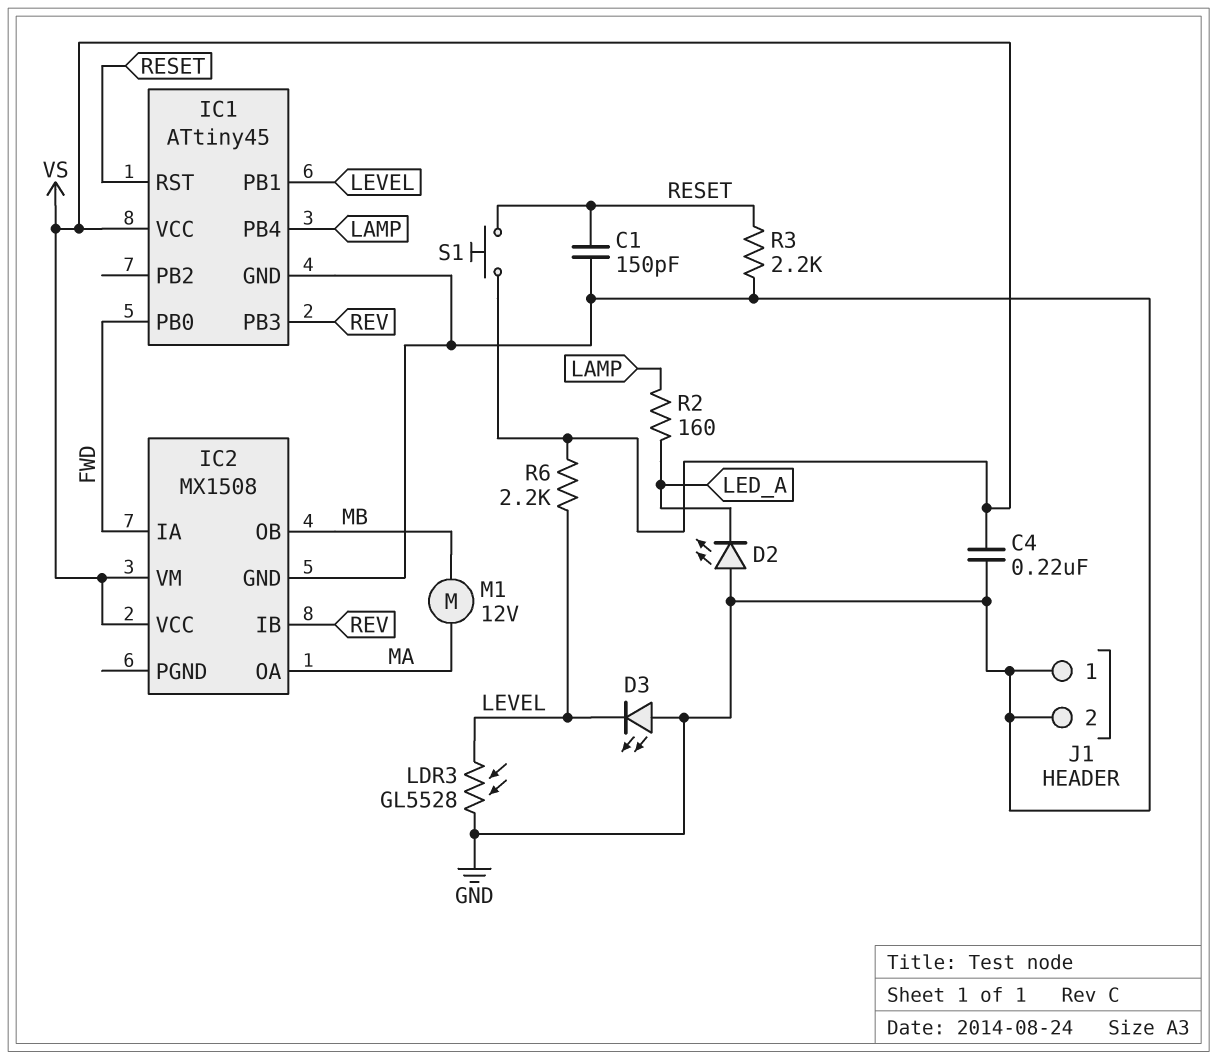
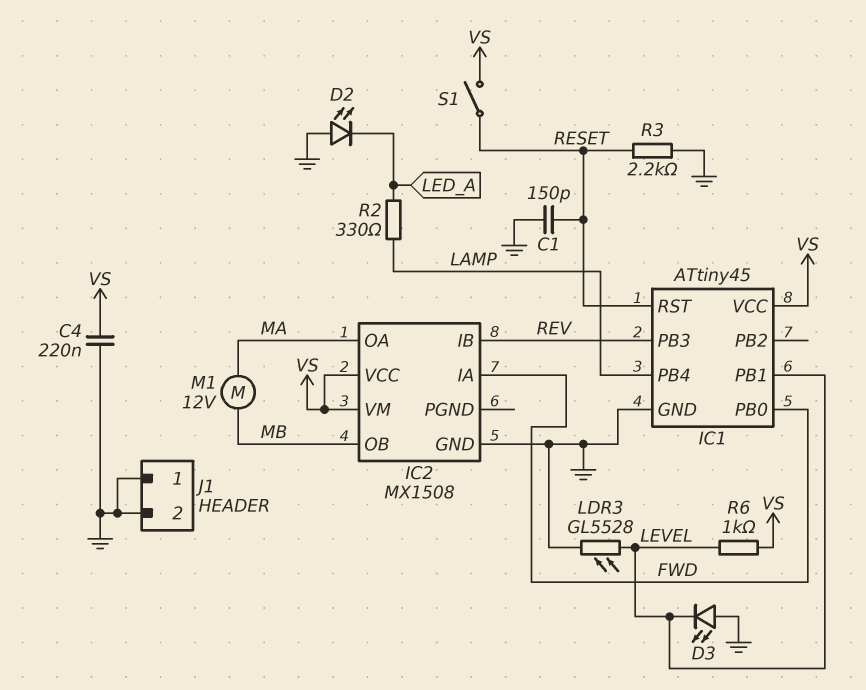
R2: 160 (LAMP, LED_A) -> 330 (LAMP, LED_A)
R6: 2.2k (LEVEL, VS) -> 1k (LEVEL, VS)
S1: button (RESET, VS) -> switch (RESET, VS)

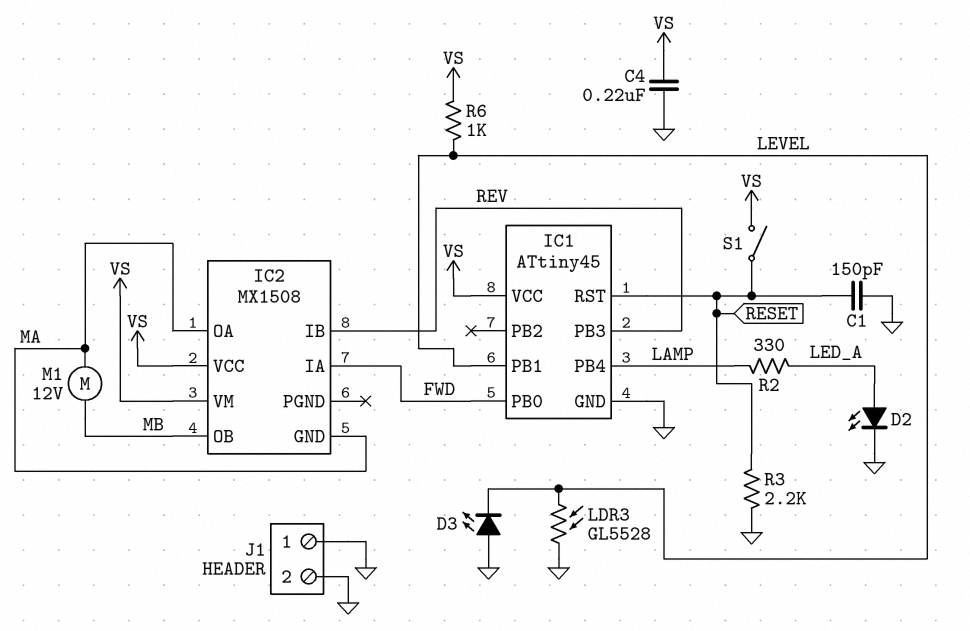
D2: LED (A GND, K LED_A) -> LED (A LED_A, K GND)
IC2 pin GND: GND -> MA

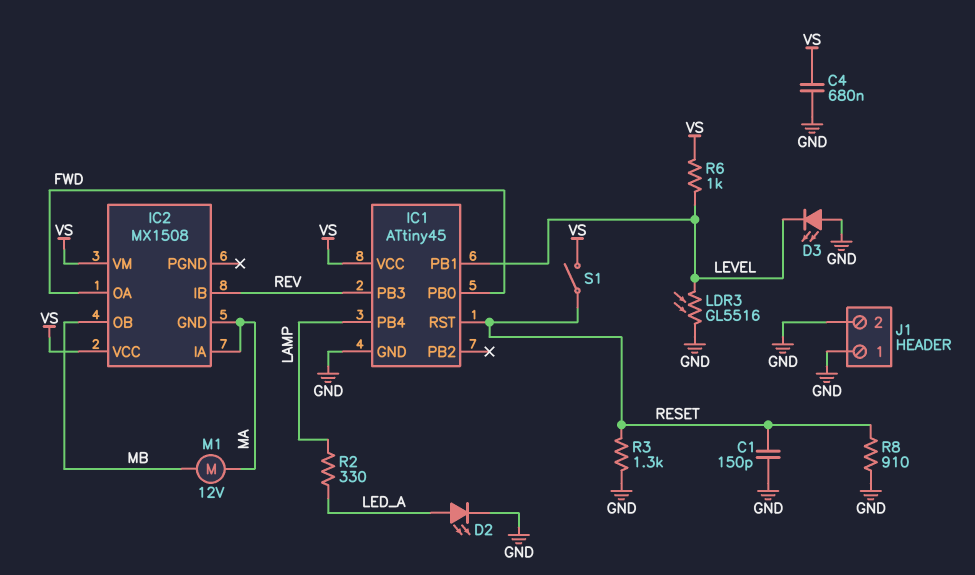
C4: 220nF (GND, VS) -> 680nF (GND, VS)
IC2 pin IA: FWD -> MA
IC2 pin OA: MA -> FWD
LDR3: GL5528 (GND, LEVEL) -> GL5516 (GND, LEVEL)
R3: 2.2k (GND, RESET) -> 1.3k (GND, RESET)
R8: none -> 910 (GND, RESET)

